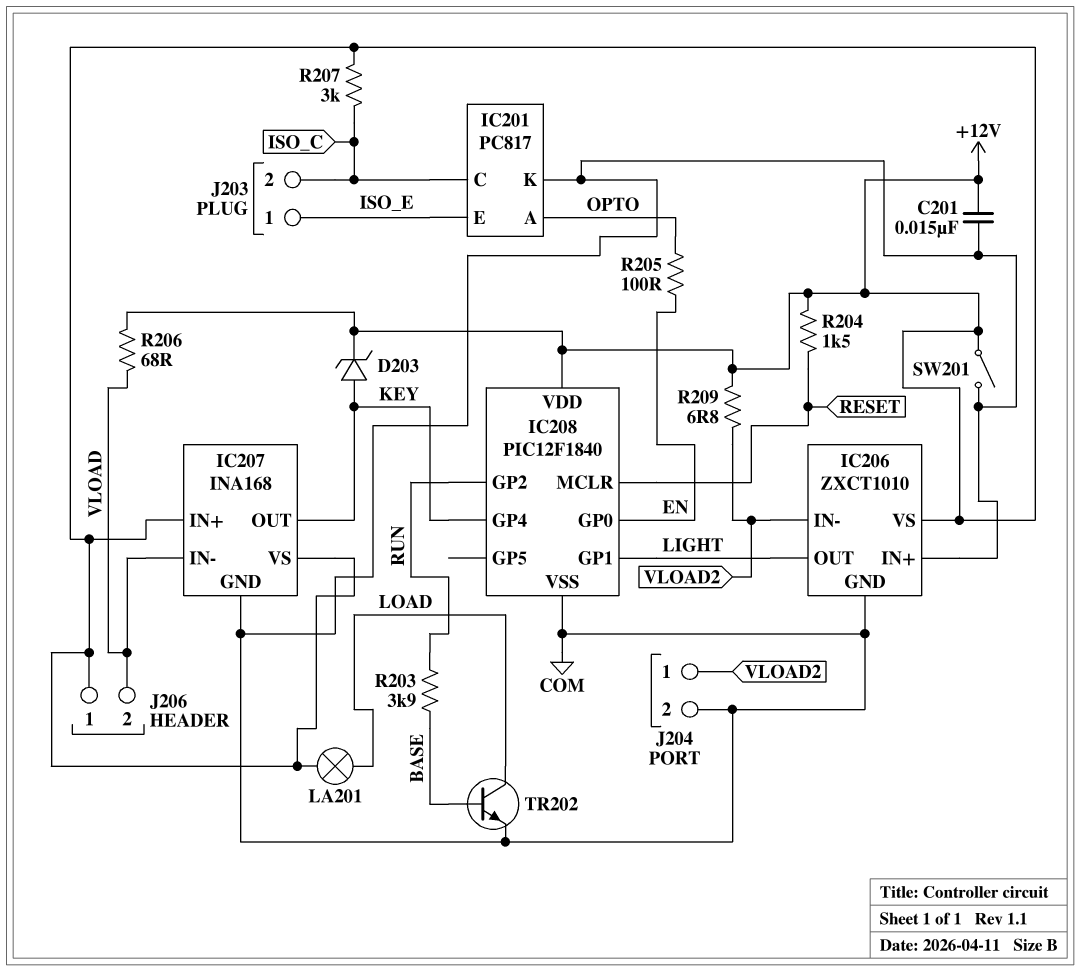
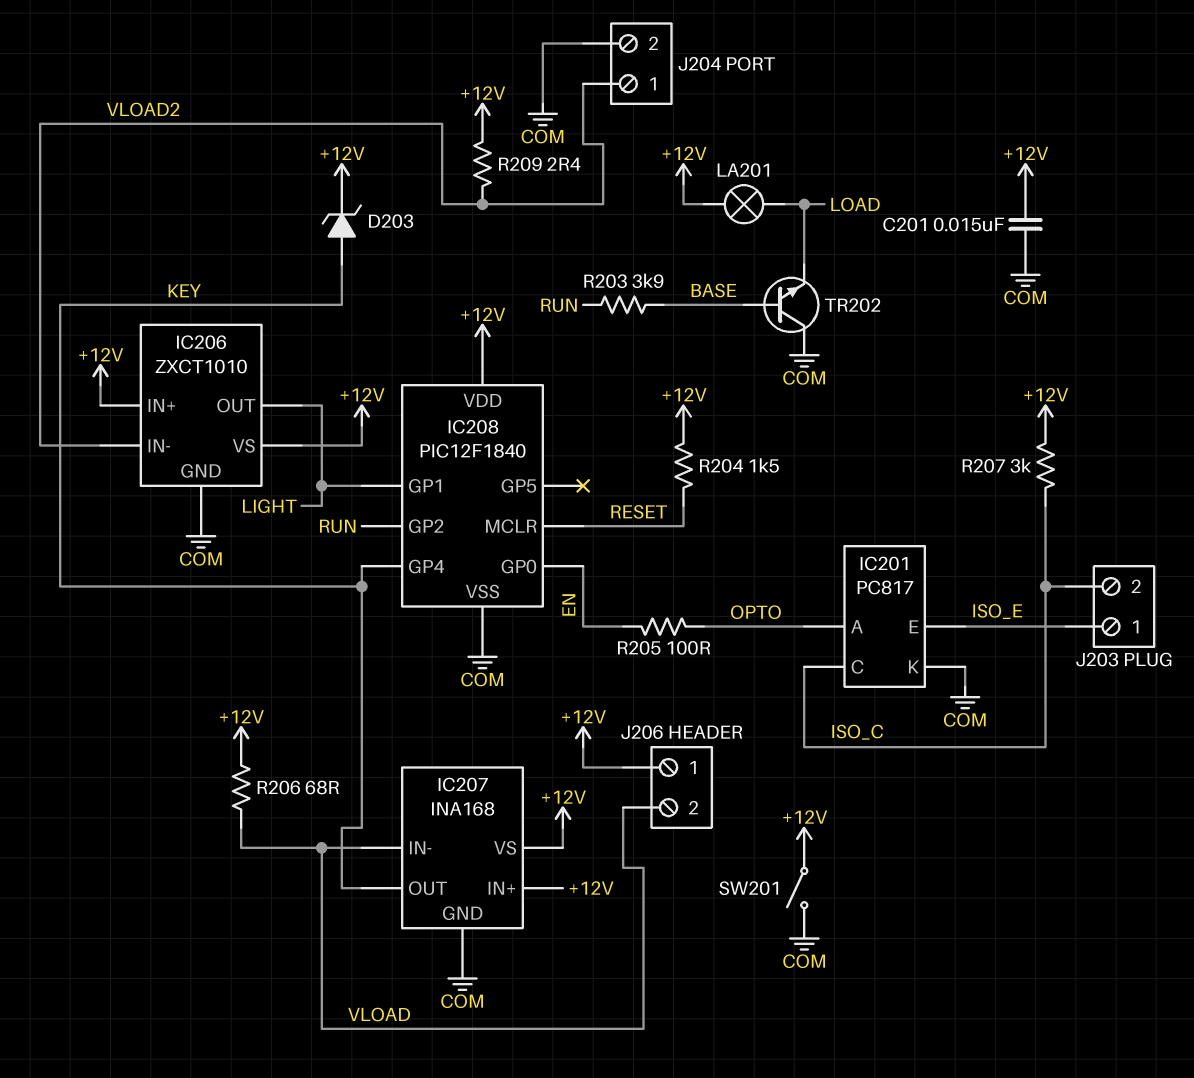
IC206 pin IN+: COM -> +12V
R209: 6.8 (+12V, VLOAD2) -> 2.4 (+12V, VLOAD2)
TR202: NPN (B BASE, C LOAD, E COM) -> NPN (B BASE, C COM, E LOAD)

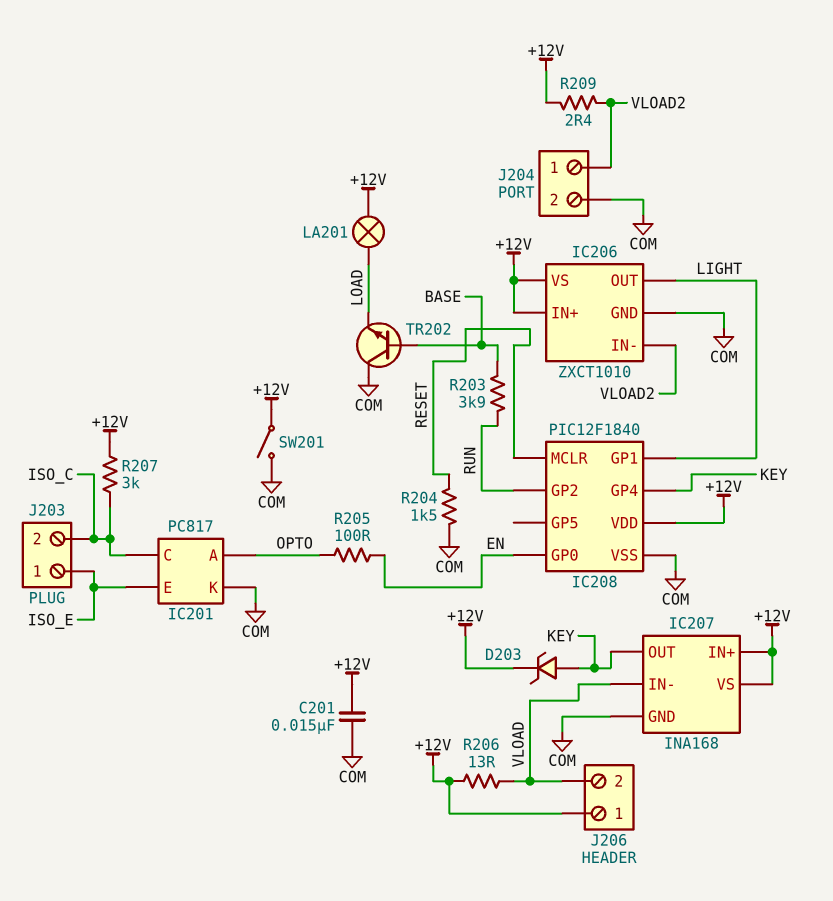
R204: 1.5k (+12V, RESET) -> 1.5k (COM, RESET)
R206: 68 (+12V, VLOAD) -> 13 (+12V, VLOAD)

